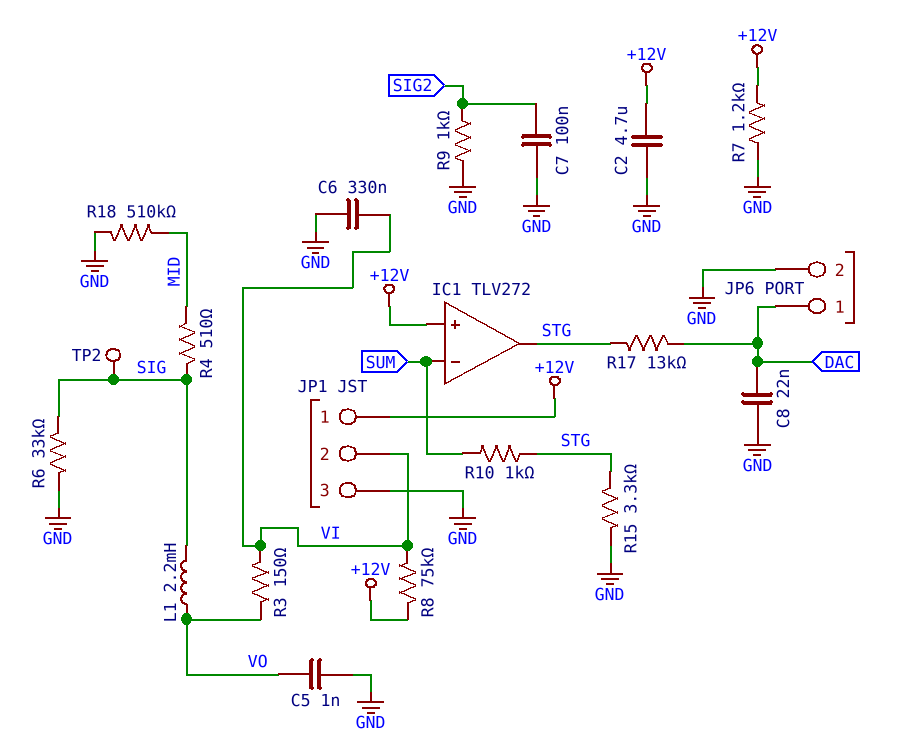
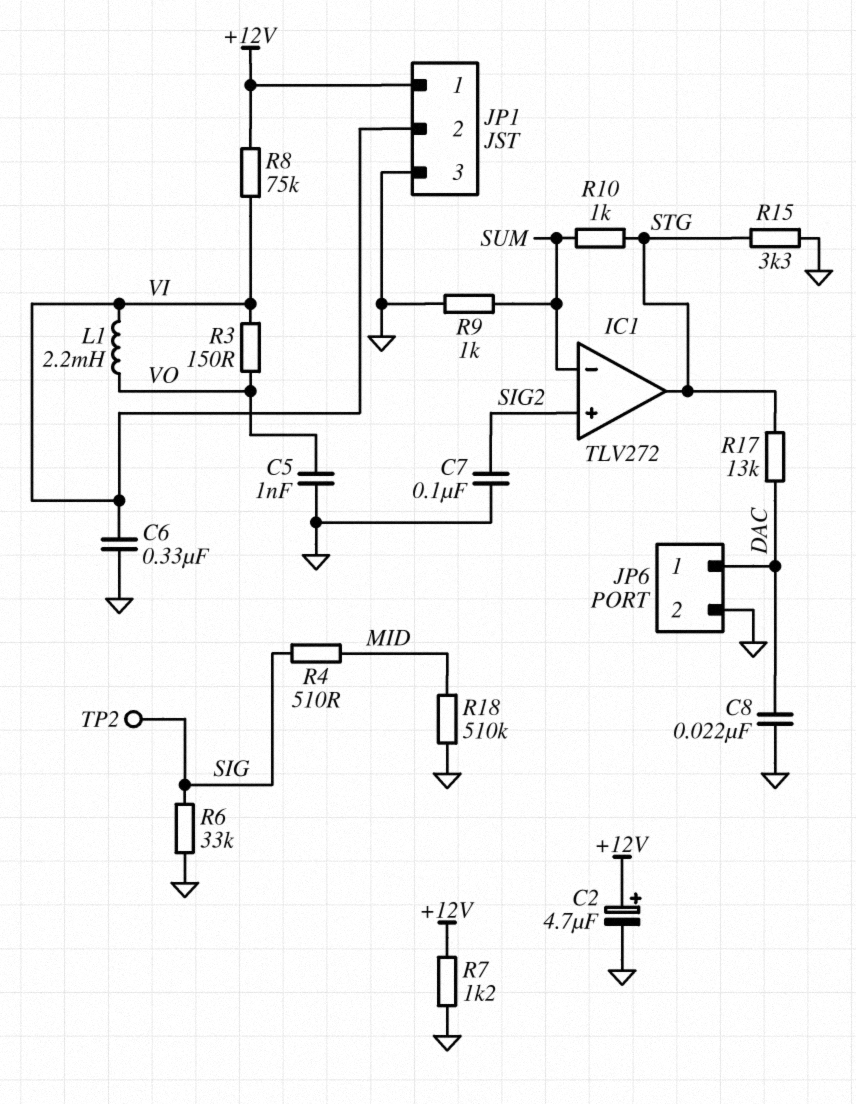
C2: 4.7uF (+12V, GND) -> 4.7uF (plus +12V, minus GND)
IC1 pin in+: +12V -> SIG2
L1: 2.2mH (SIG, VO) -> 2.2mH (VI, VO)
R9: 1k (GND, SIG2) -> 1k (GND, SUM)

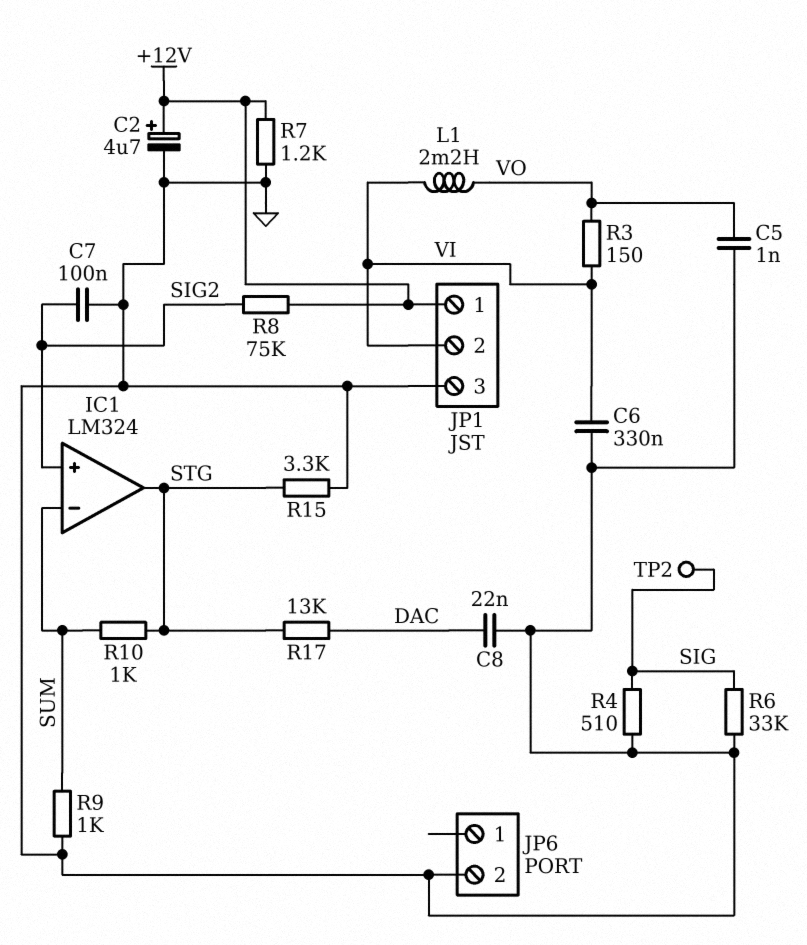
IC1: TLV272 -> LM324
JP6 pin 1: DAC -> none
R4: 510 (MID, SIG) -> 510 (GND, SIG)
R8: 75k (+12V, VI) -> 75k (+12V, SIG2)
R18: 510k (GND, MID) -> none

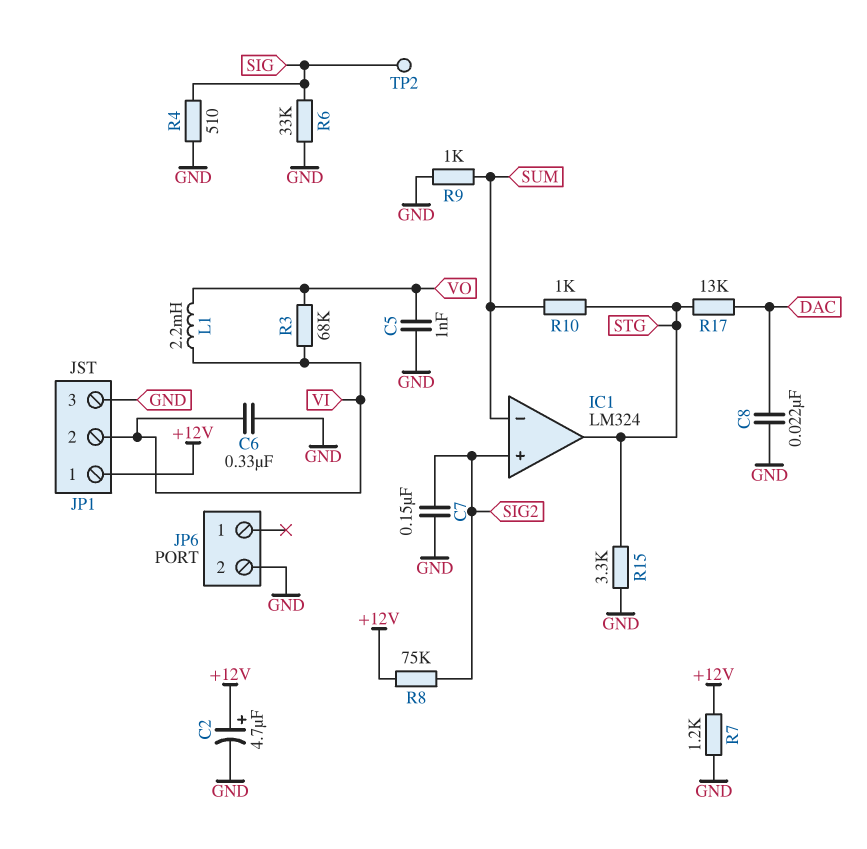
C7: 100nF (GND, SIG2) -> 150nF (GND, SIG2)
R3: 150 (VI, VO) -> 68k (VI, VO)

